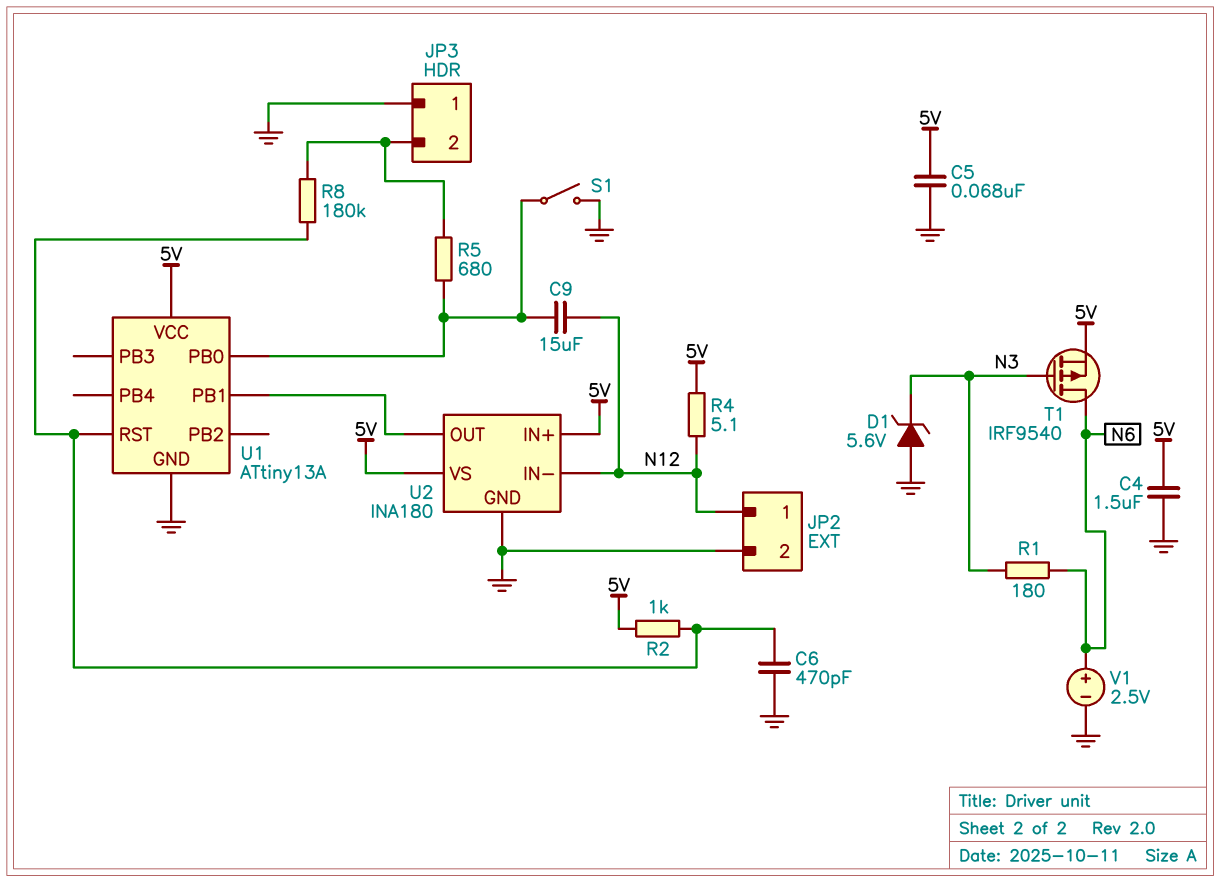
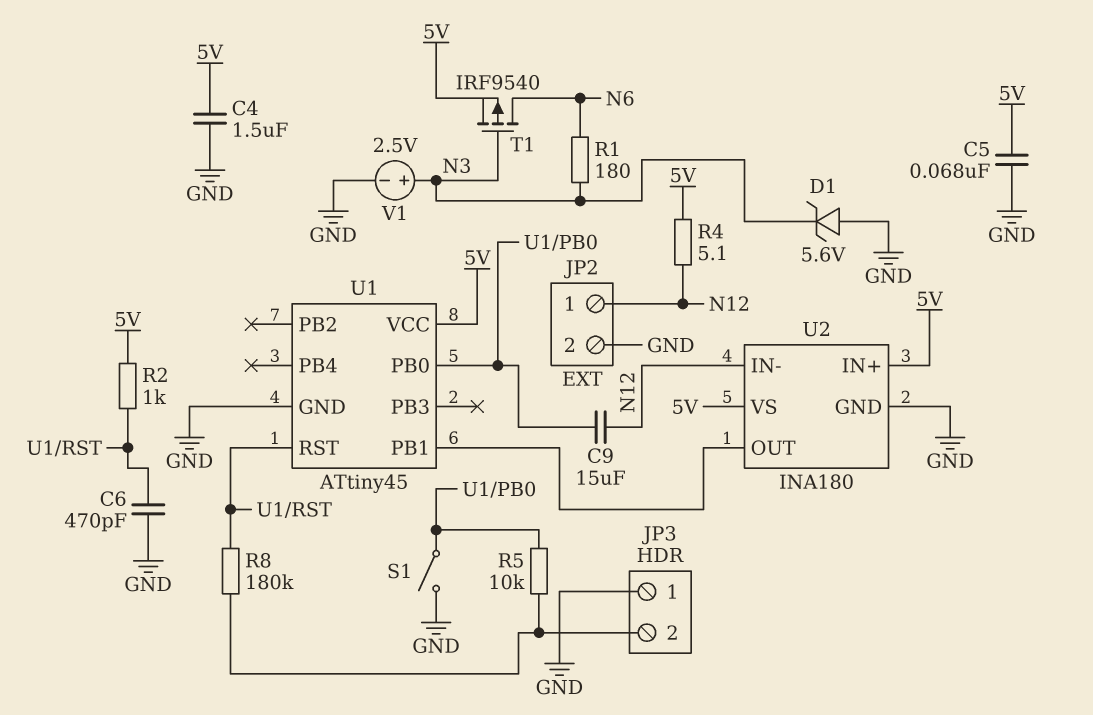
R5: 680 (JP3/2, U1/PB0) -> 10k (JP3/2, U1/PB0)
U1: ATtiny13A -> ATtiny45
V1: 2.5V (plus N6, minus GND) -> 2.5V (plus N3, minus GND)

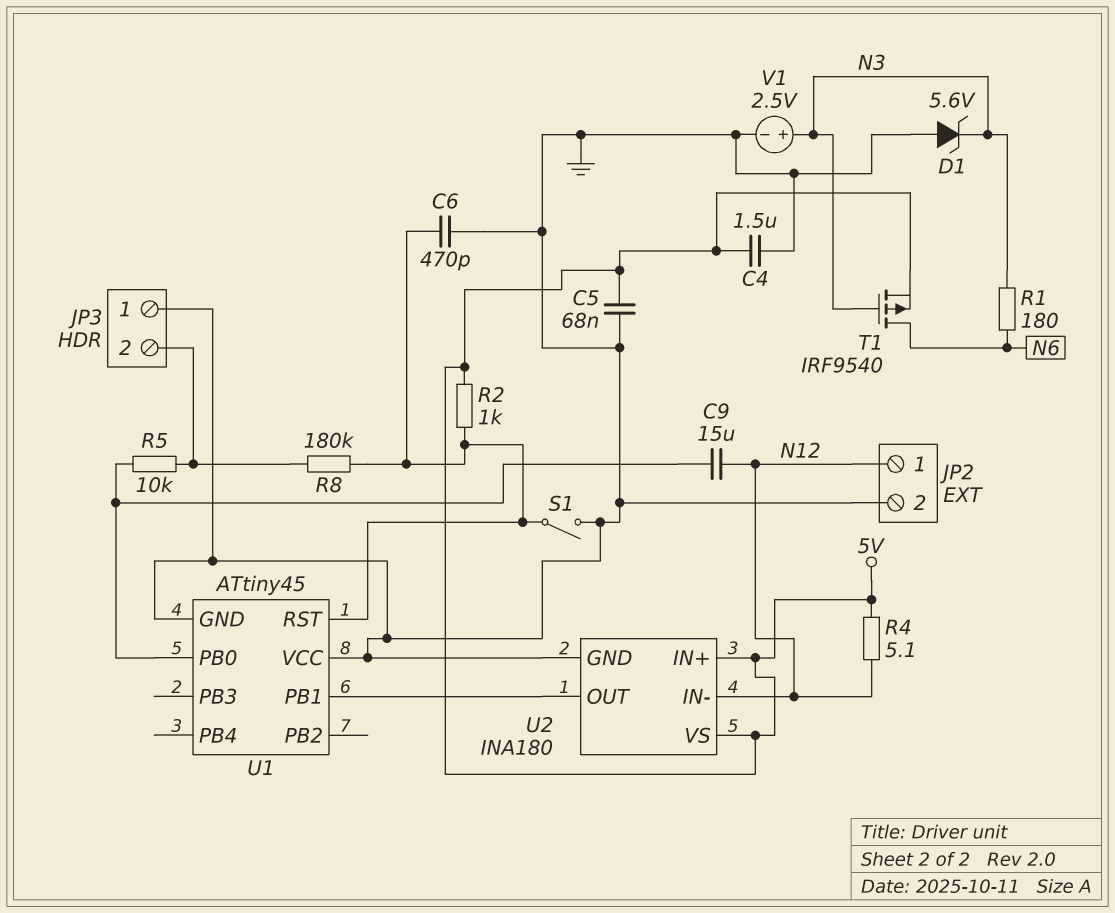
S1: switch (GND, U1/PB0) -> switch (GND, U1/RST)
U1 pin VCC: 5V -> GND

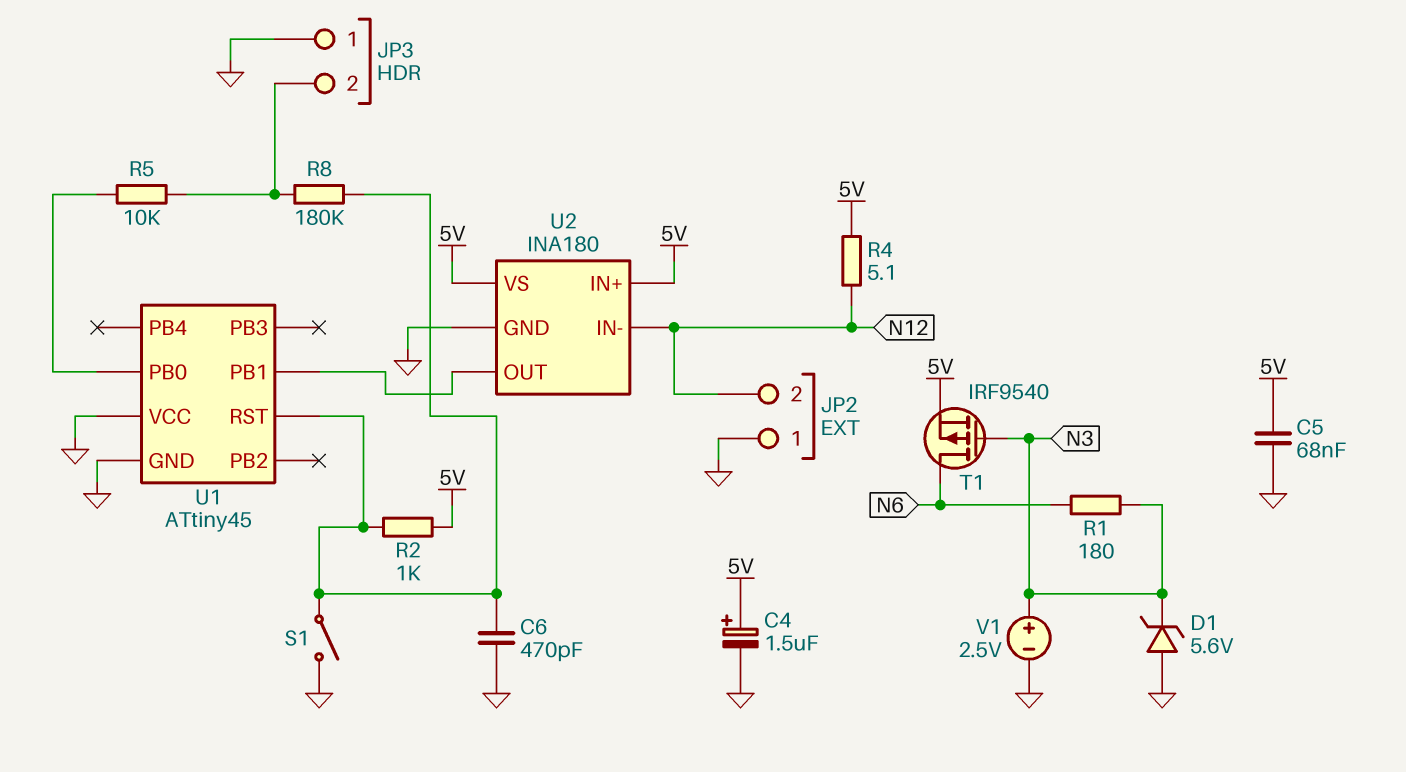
C4: 1.5uF (5V, GND) -> 1.5uF (plus 5V, minus GND)
C9: 15uF (N12, U1/PB0) -> none
JP2 pin 1: N12 -> GND
JP2 pin 2: GND -> N12

